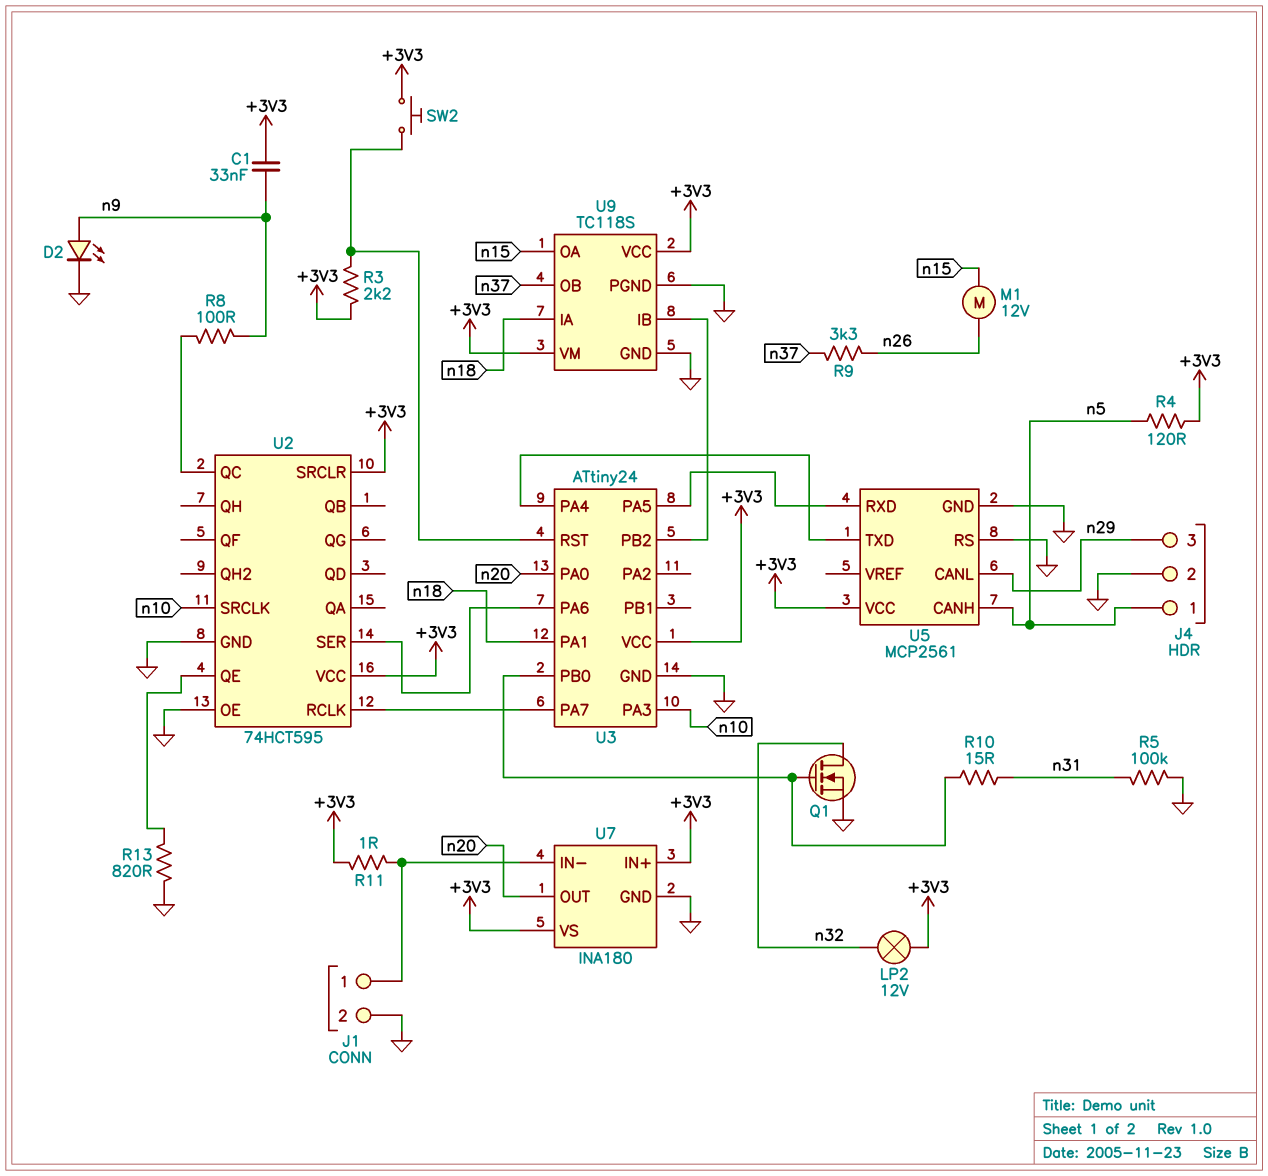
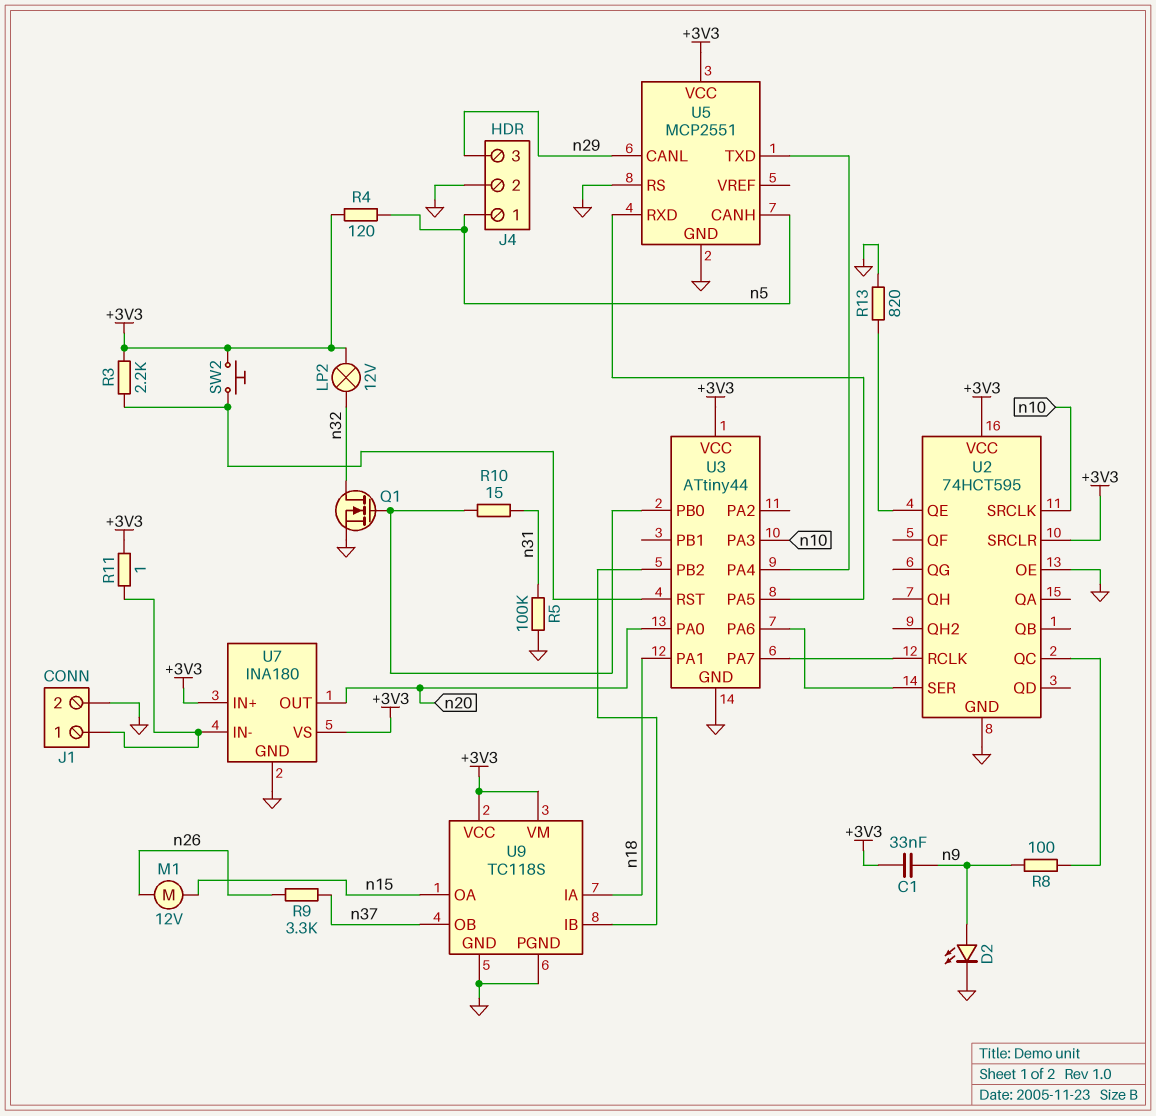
U3: ATtiny24 -> ATtiny44
U5: MCP2561 -> MCP2551

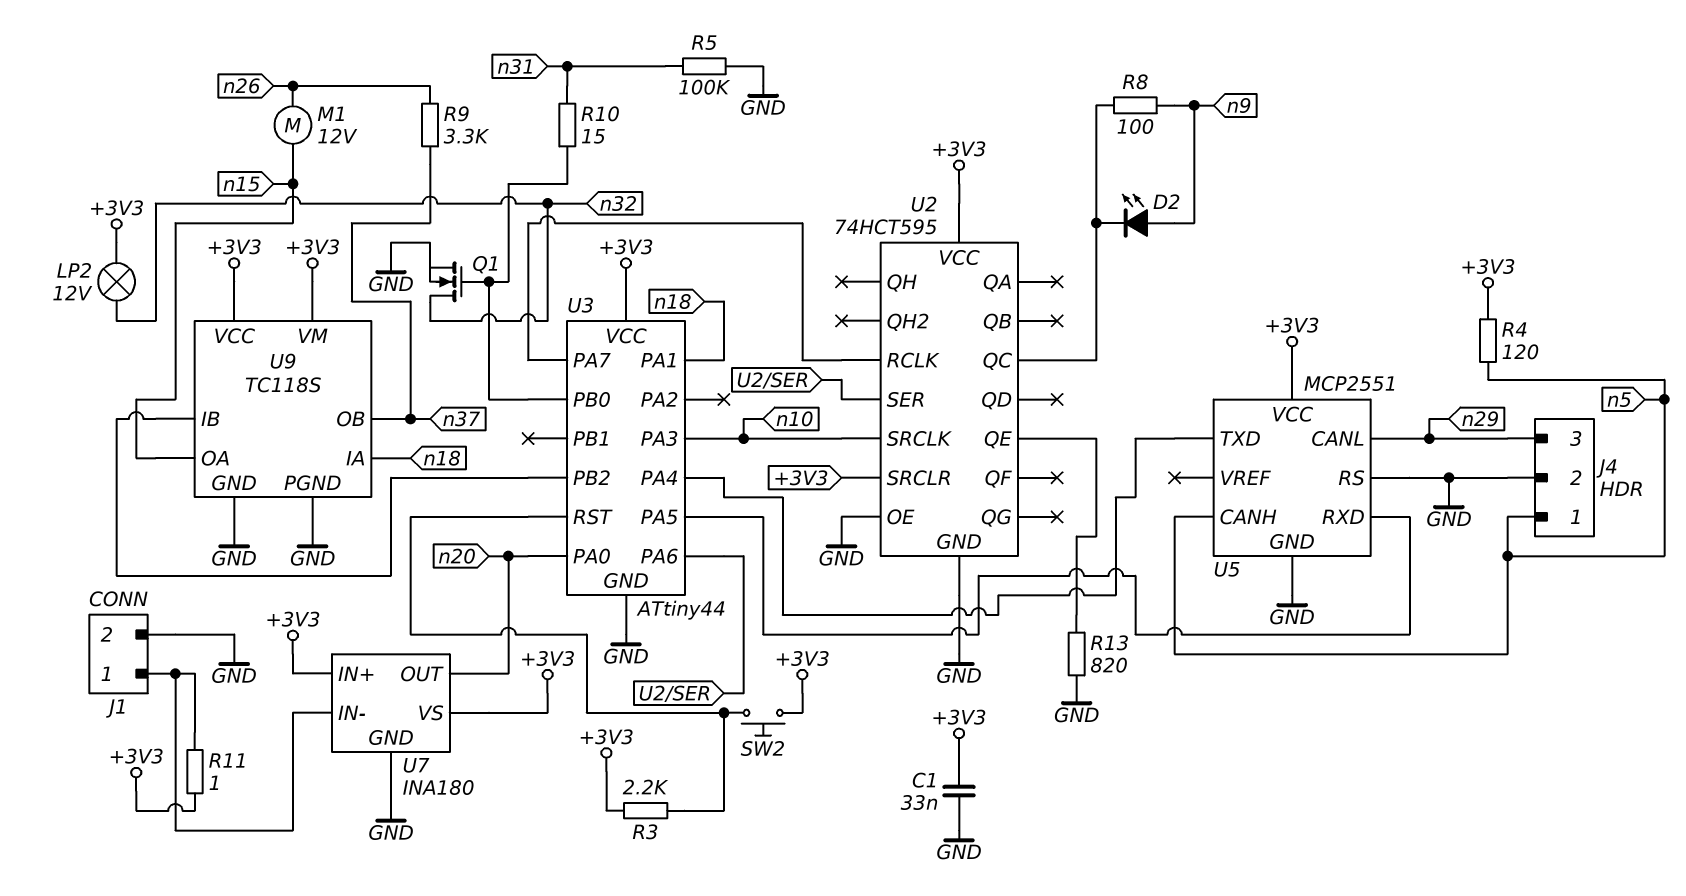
C1: 33nF (+3V3, n9) -> 33nF (+3V3, GND)
D2: LED (A n9, K GND) -> LED (A n9, K U2/QC)

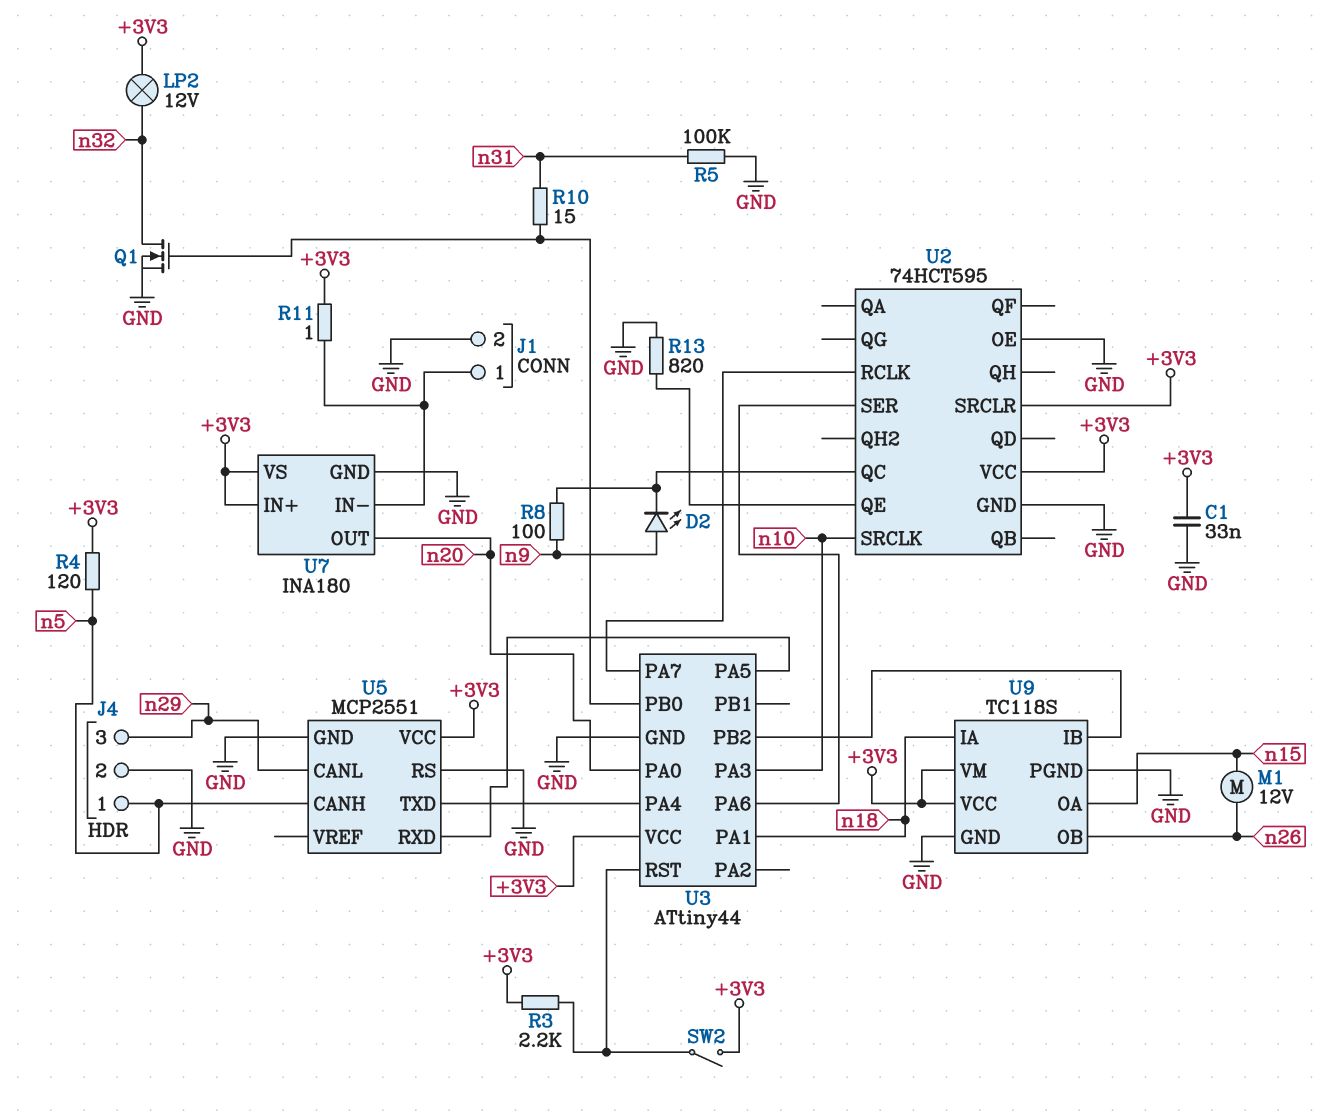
R9: 3.3k (n26, n37) -> none
SW2: button (+3V3, U3/RST) -> switch (+3V3, U3/RST)
U9 pin OB: n37 -> n26

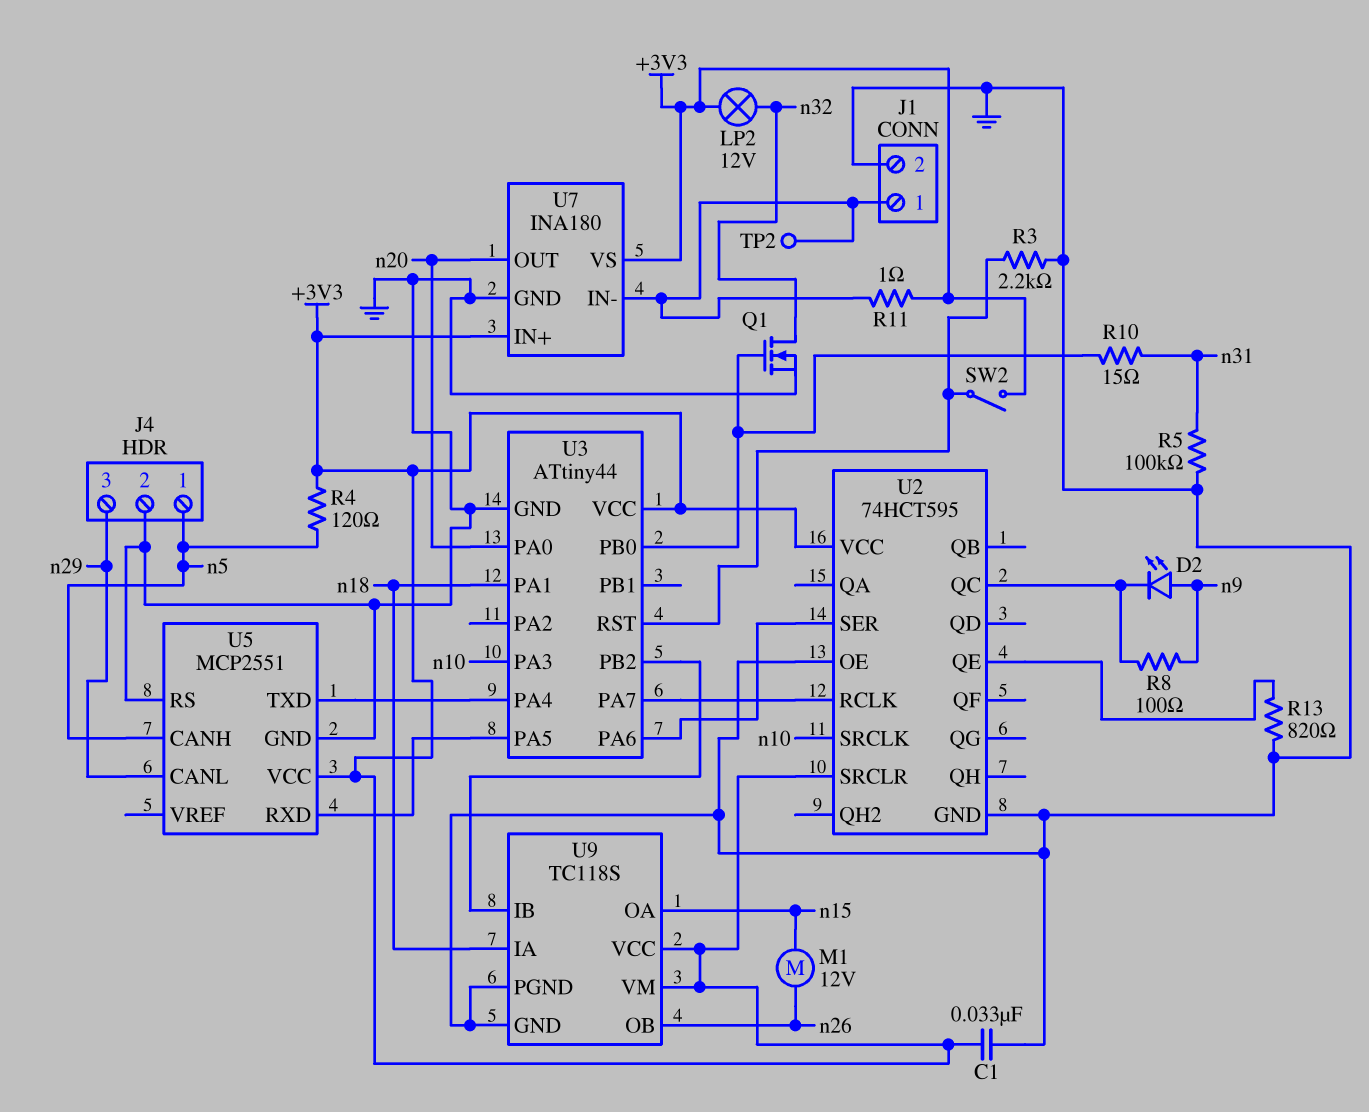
R3: 2.2k (+3V3, U3/RST) -> 2.2k (GND, U3/RST)
TP2: none -> test point (J1/1)

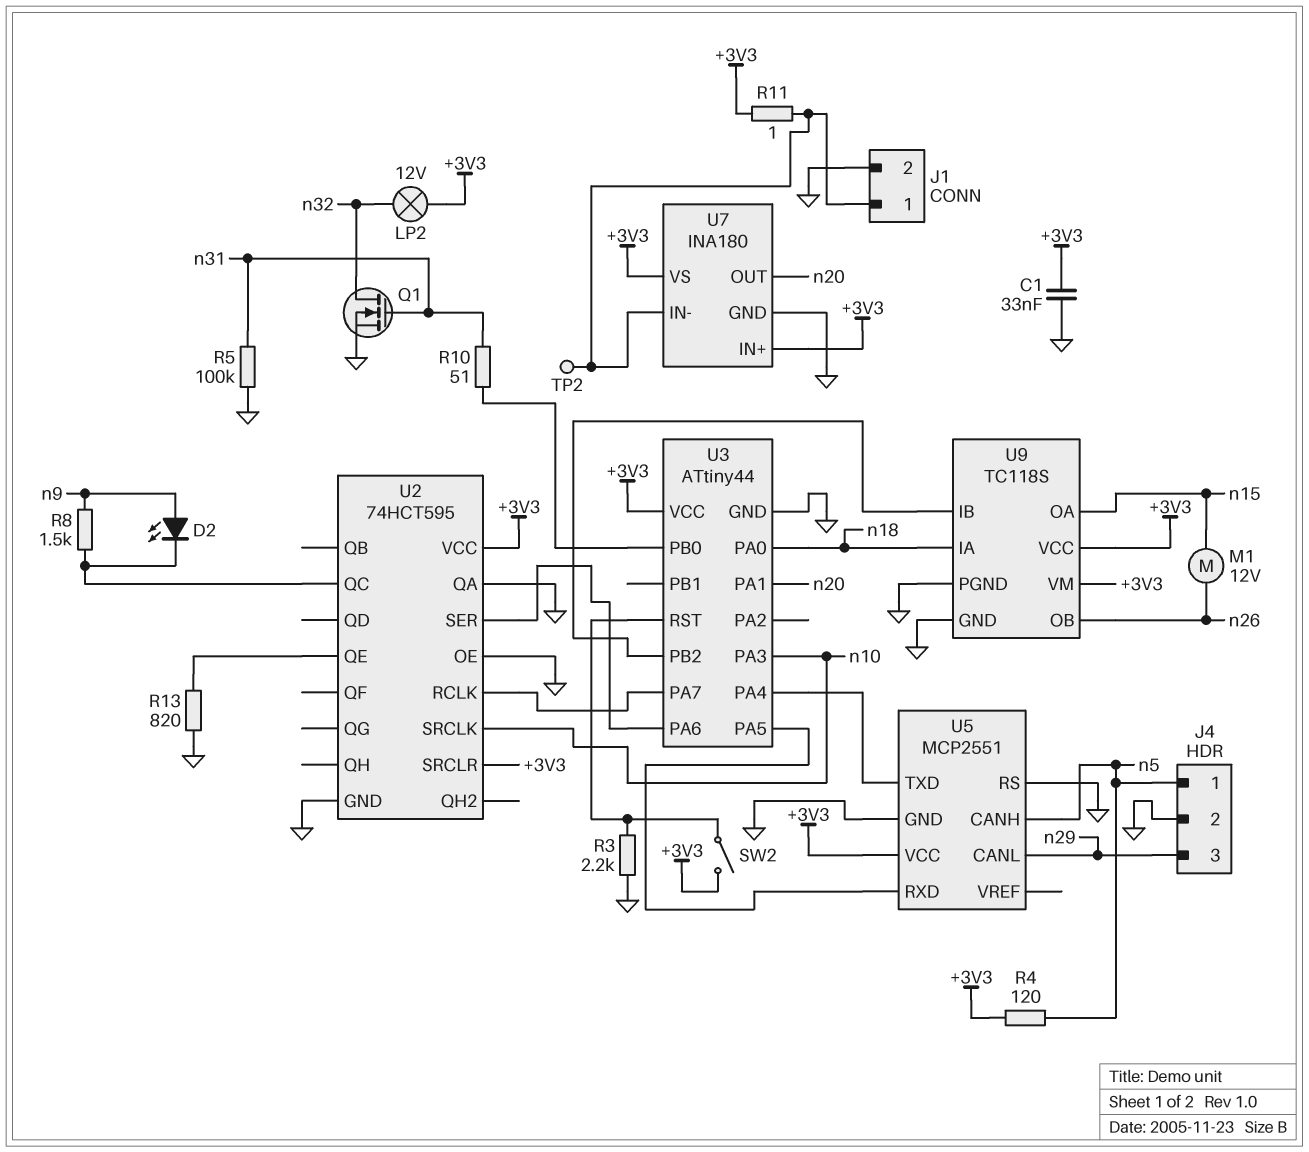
Q1: NMOS (G U3/PB0, D n32, S GND) -> NMOS (G n31, D n32, S GND)
R8: 100 (U2/QC, n9) -> 1.5k (U2/QC, n9)
R10: 15 (U3/PB0, n31) -> 51 (U3/PB0, n31)
U2 pin QA: none -> GND
U3 pin PA0: n20 -> n18
U3 pin PA1: n18 -> n20

